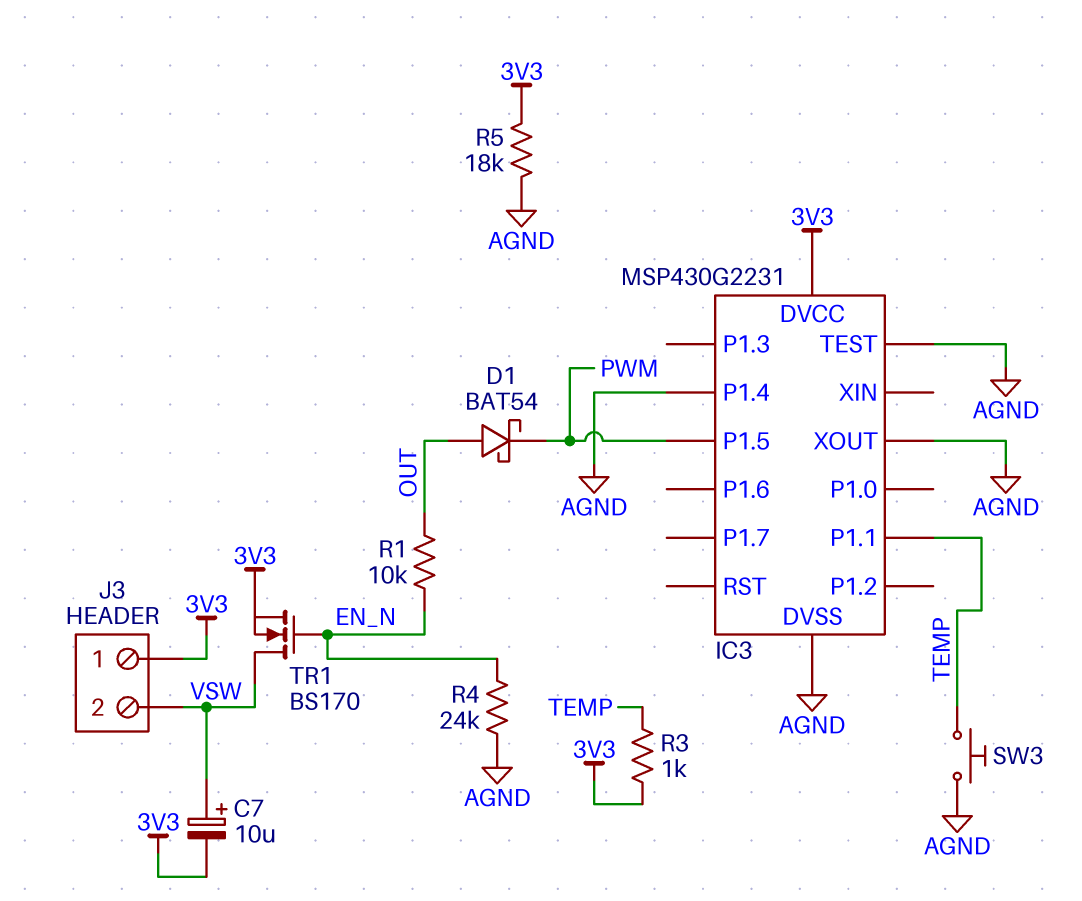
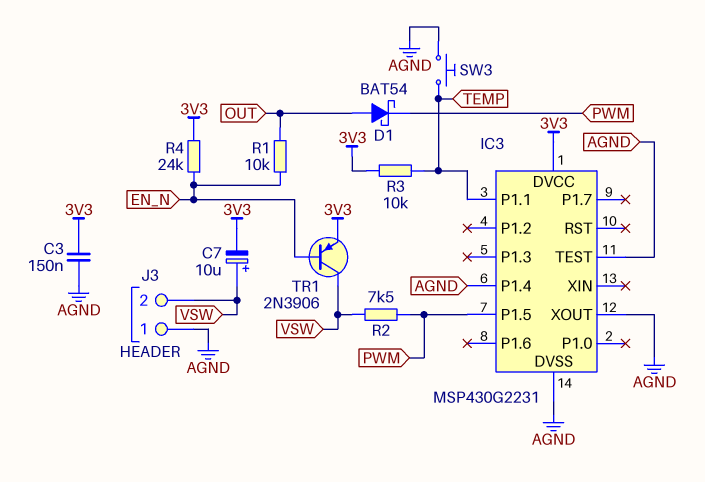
C3: none -> 150nF (3V3, AGND)
J3 pin 1: 3V3 -> AGND
R2: none -> 7.5k (PWM, VSW)
R3: 1k (3V3, TEMP) -> 10k (3V3, TEMP)
R4: 24k (AGND, EN_N) -> 24k (3V3, EN_N)
R5: 18k (3V3, AGND) -> none
TR1: NMOS BS170 (G EN_N, D VSW, S 3V3) -> PNP 2N3906 (B EN_N, C VSW, E 3V3)

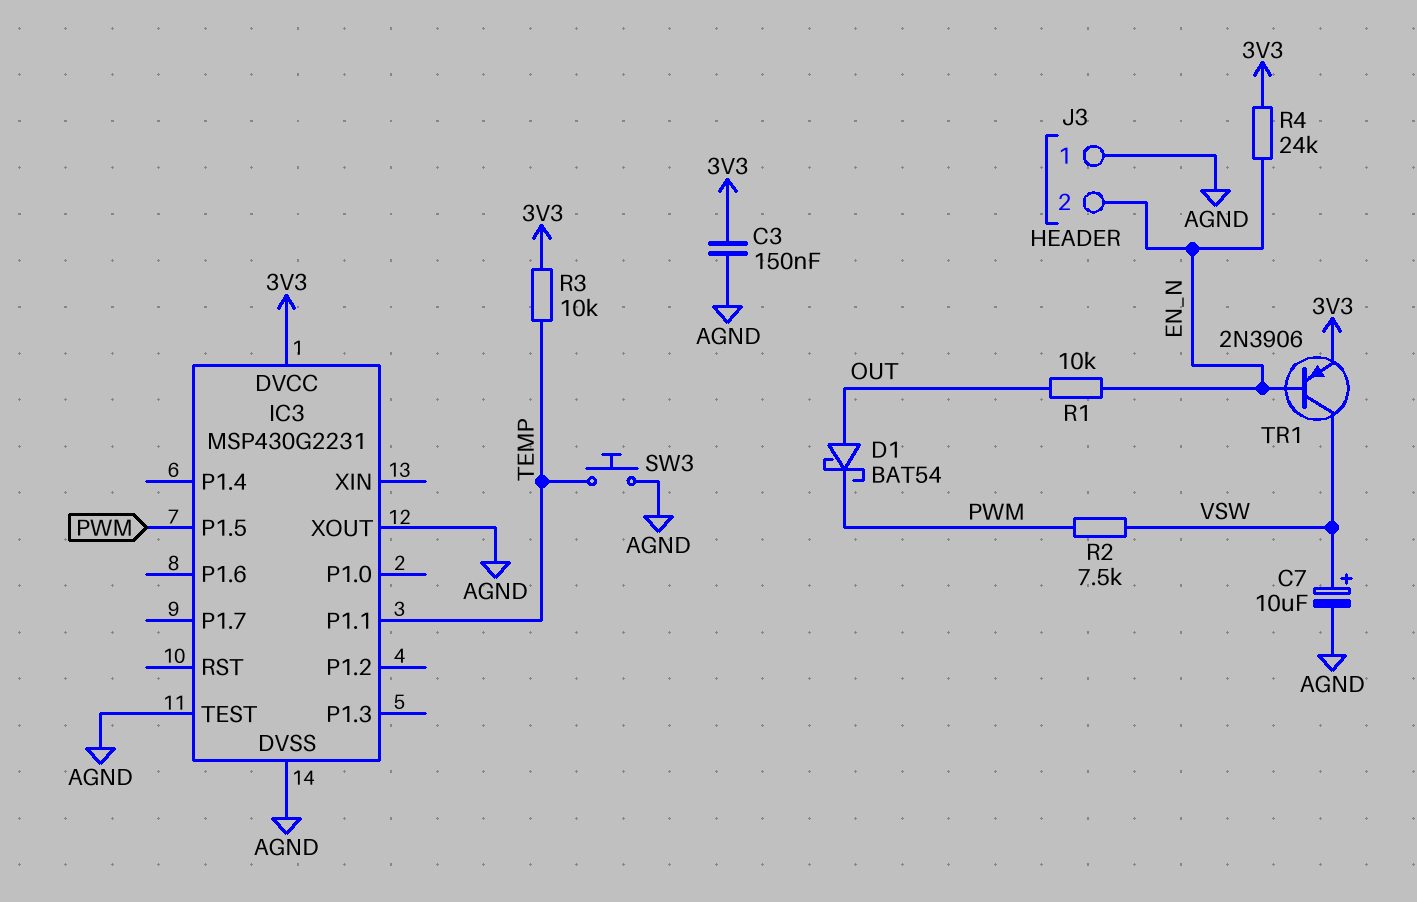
C7: 10uF (plus VSW, minus 3V3) -> 10uF (plus VSW, minus AGND)
IC3 pin P1.4: AGND -> none
J3 pin 2: VSW -> EN_N

